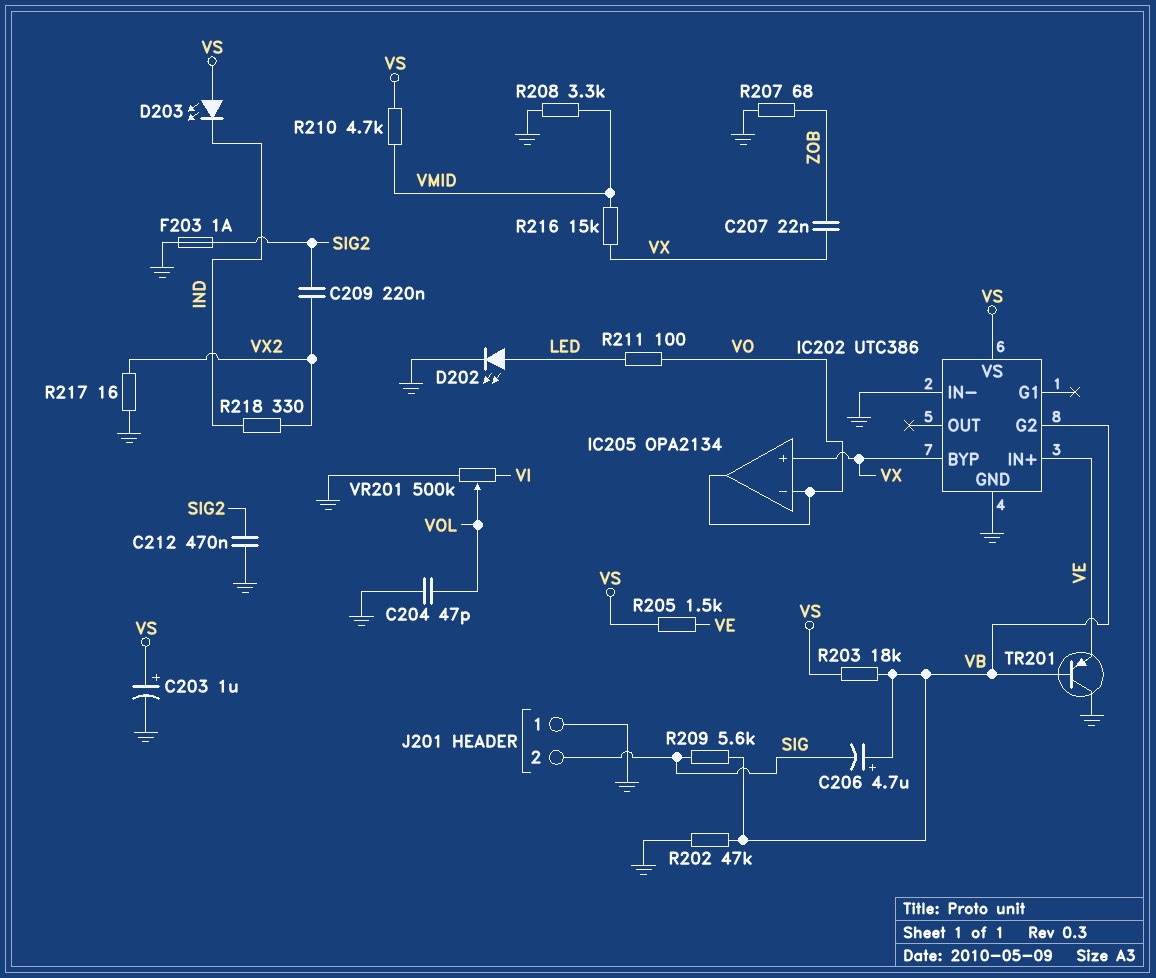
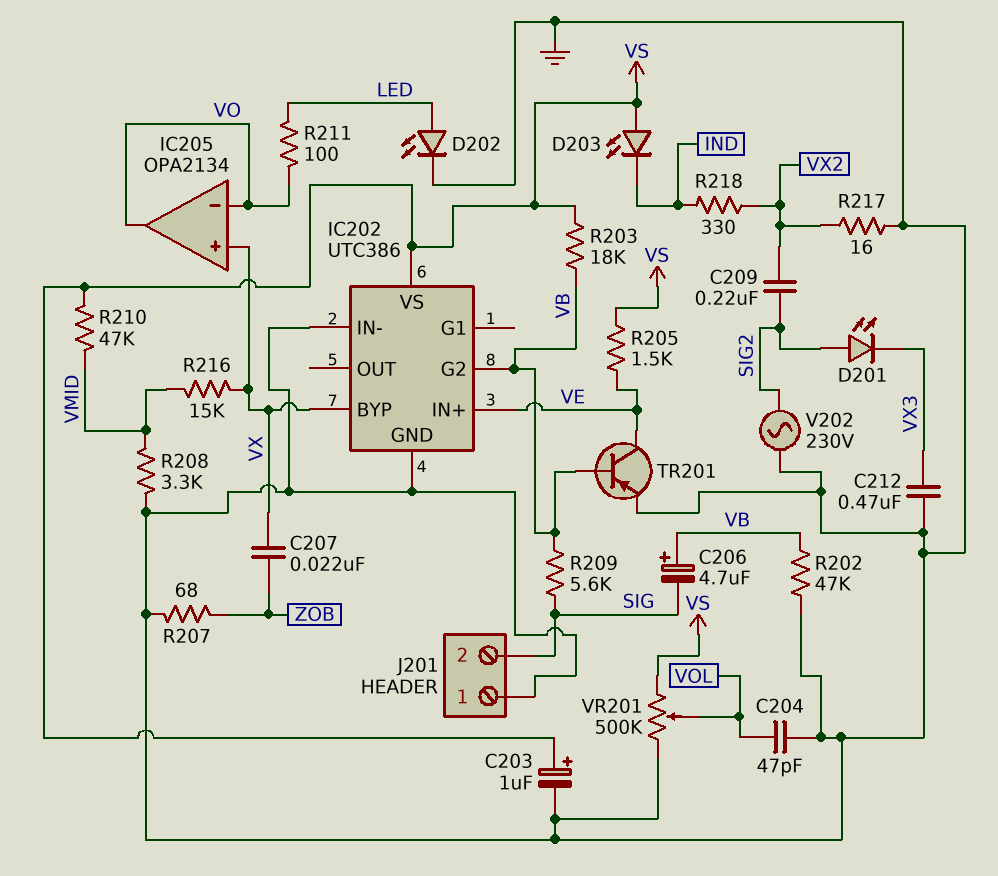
C212: 470nF (GND, SIG2) -> 470nF (GND, VX3)
D201: none -> LED (A SIG2, K VX3)
F203: 1A (GND, SIG2) -> none
R210: 4.7k (VMID, VS) -> 47k (VMID, VS)
TR201: PNP (B VB, C GND, E VE) -> PNP (B VB, C VE, E GND)
V202: none -> AC 230V (GND, SIG2)
VR201: 500k (GND, VI, wiper VOL) -> 500k (GND, VS, wiper VOL)

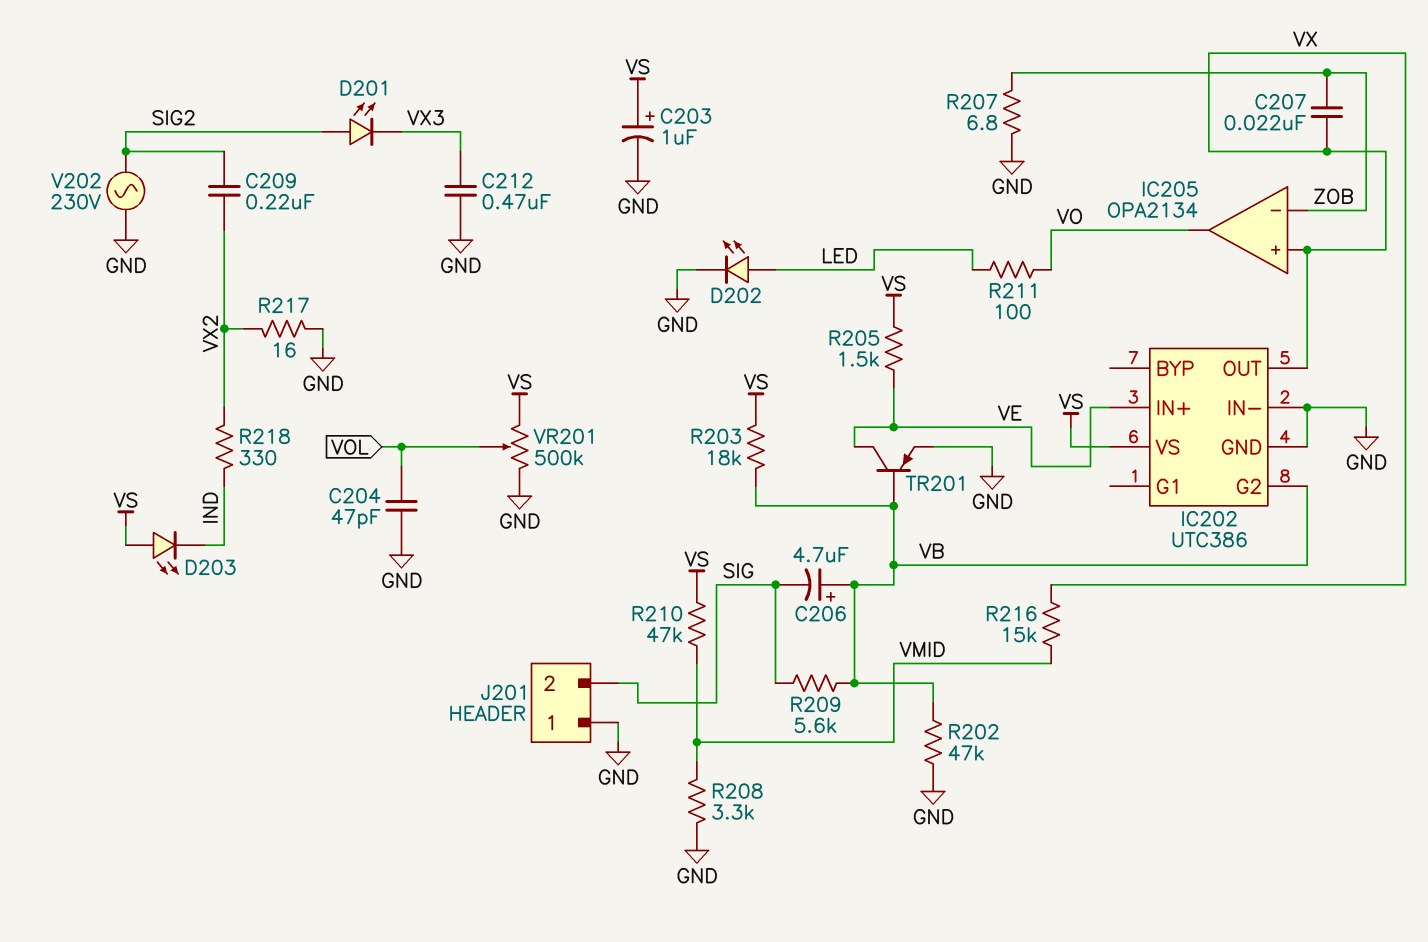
IC202 pin BYP: VX -> none
IC202 pin OUT: none -> VX
IC205 pin in-: VO -> ZOB
R207: 68 (GND, ZOB) -> 6.8 (GND, ZOB)

